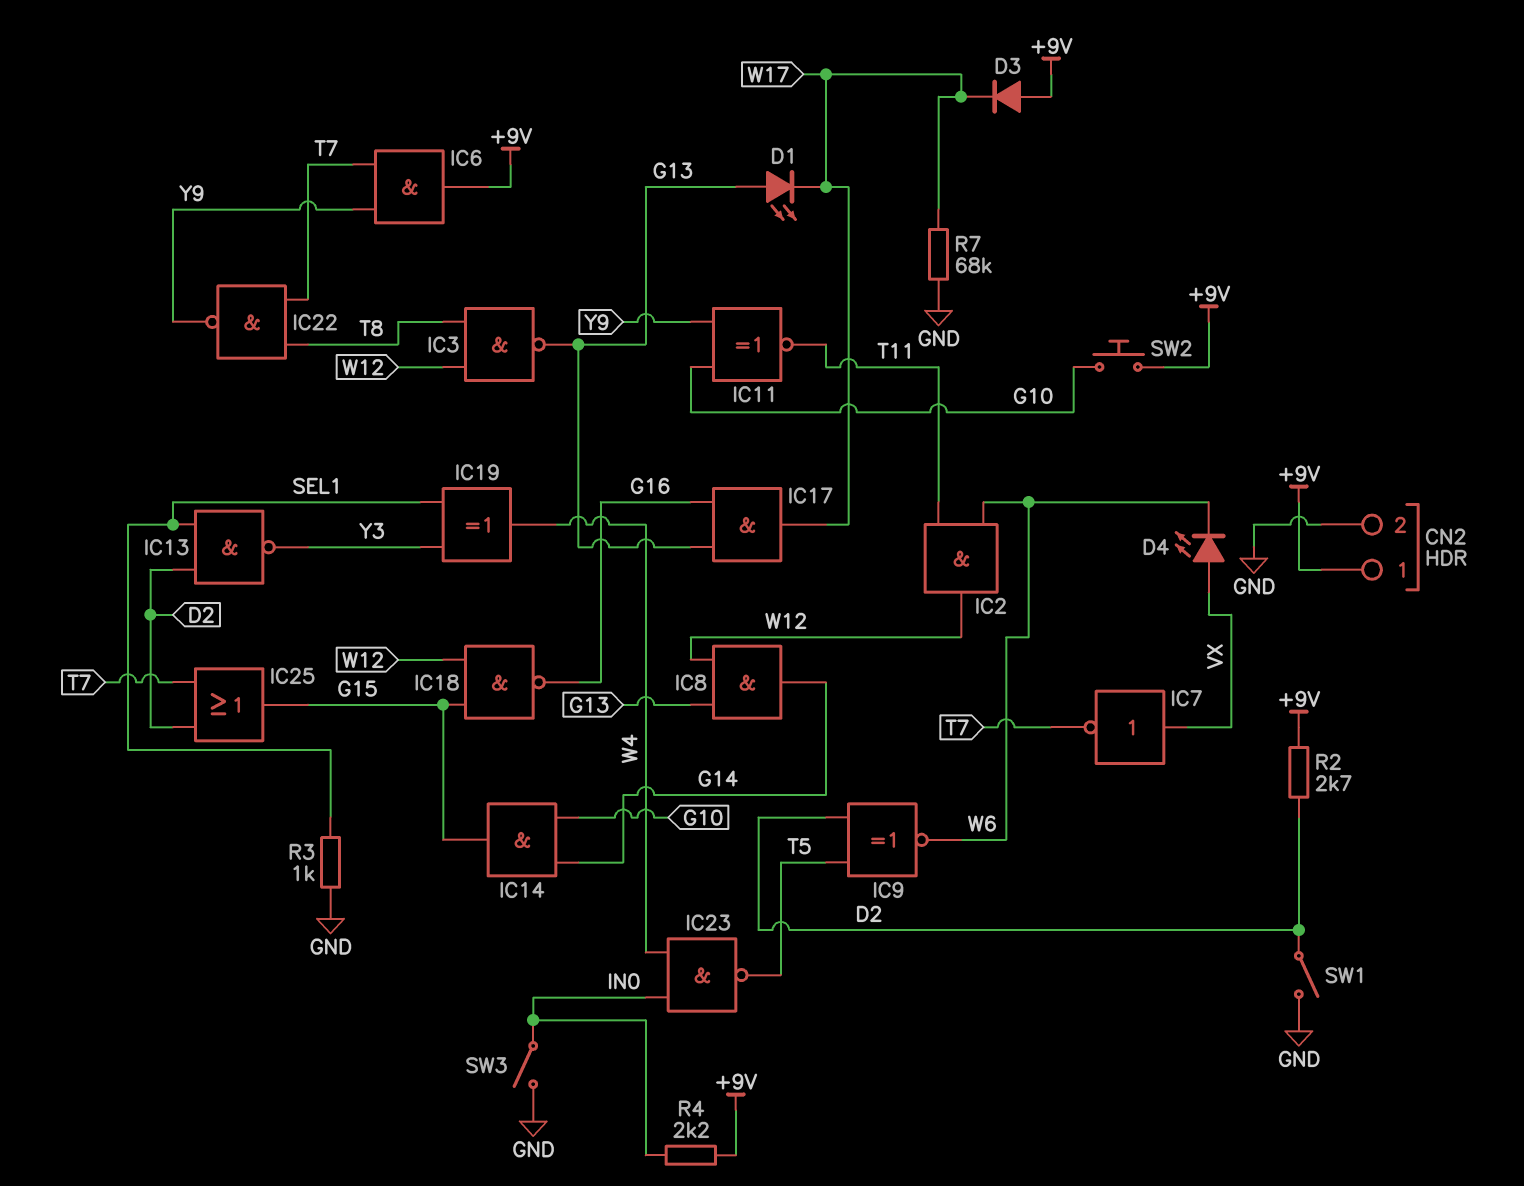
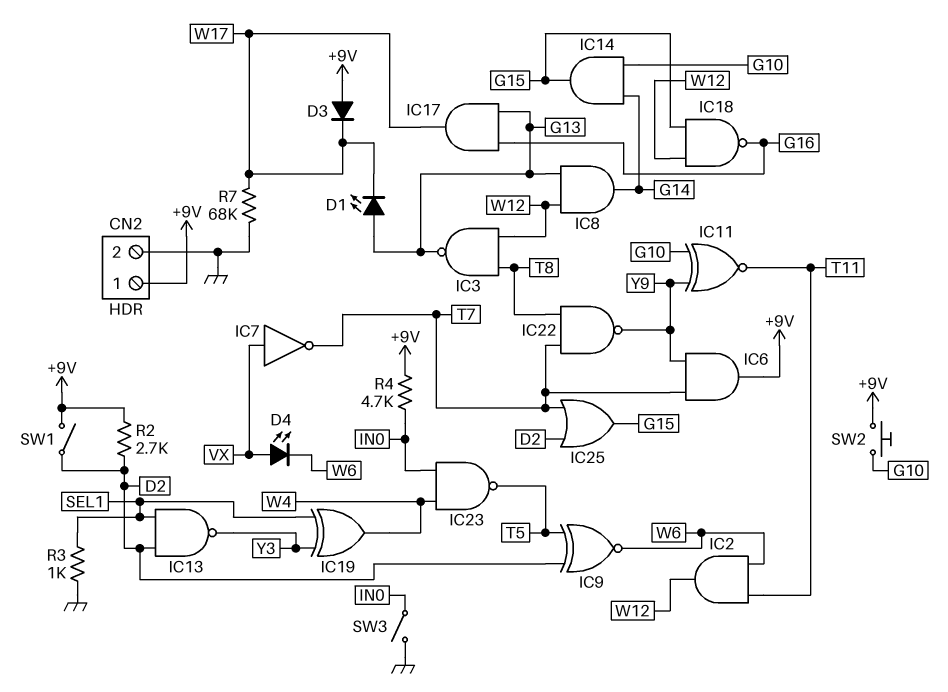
R4: 2.2k (+9V, IN0) -> 4.7k (+9V, IN0)
SW1: switch (D2, GND) -> switch (+9V, D2)

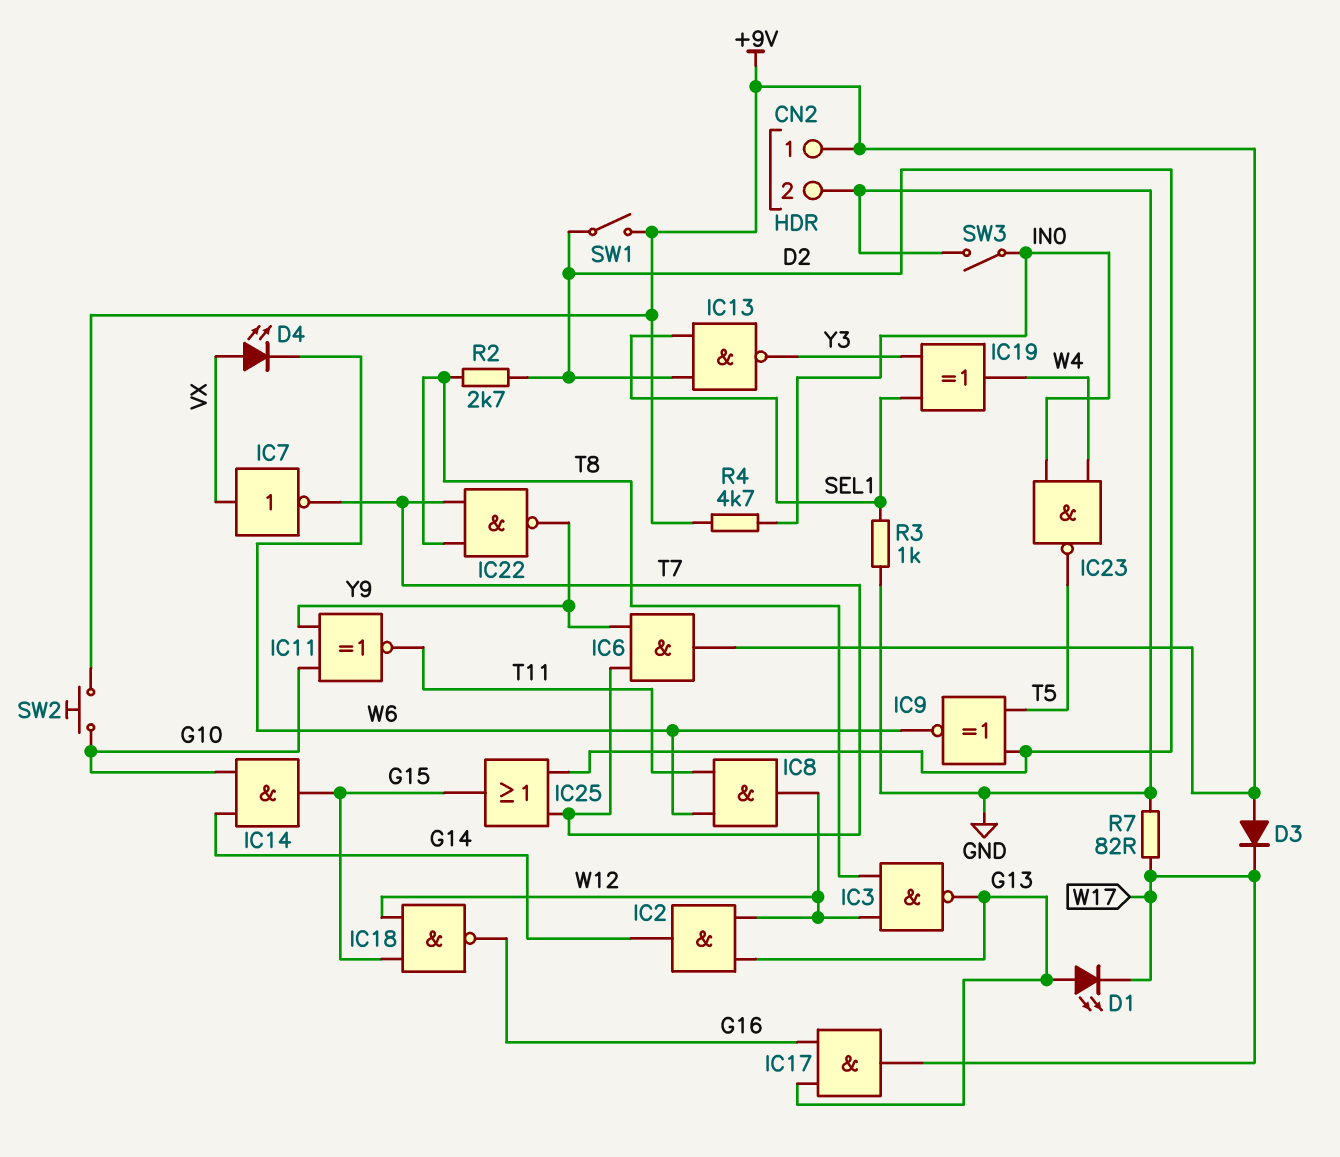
IC2: AND (in T11, in W6, out W12) -> AND (in G13, in W12, out G14)
IC8: AND (in G13, in W12, out G14) -> AND (in T11, in W6, out W12)
R2: 2.7k (+9V, D2) -> 2.7k (D2, T8)
R7: 68k (GND, W17) -> 82 (GND, W17)

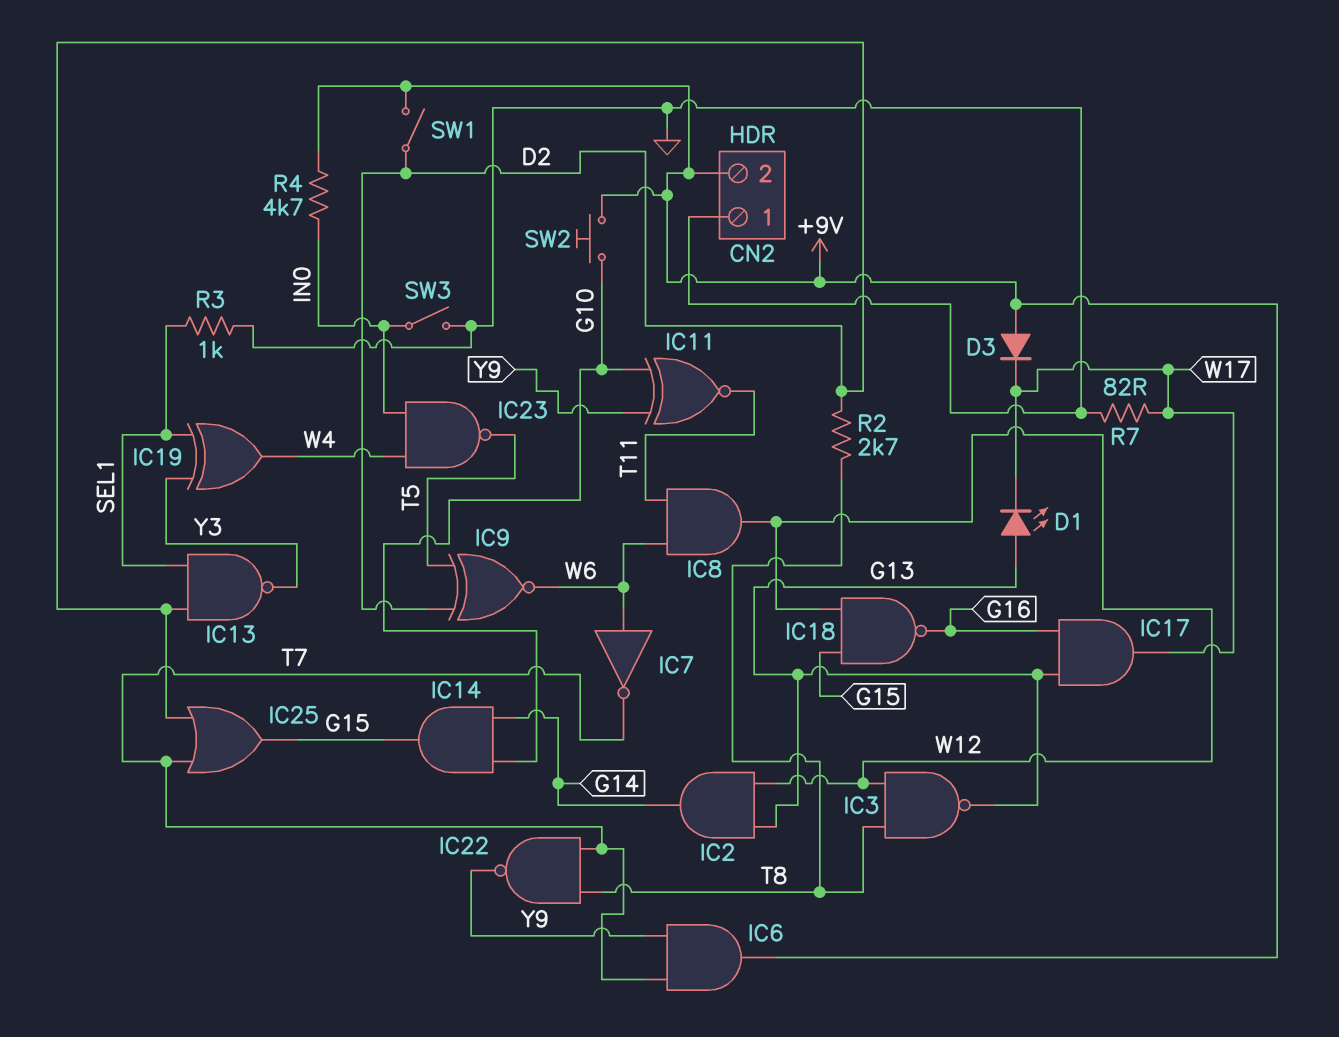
CN2 pin 1: +9V -> GND
CN2 pin 2: GND -> +9V
D4: LED (A VX, K W6) -> none
IC7: NOT (in VX, out T7) -> NOT (in W6, out T7)

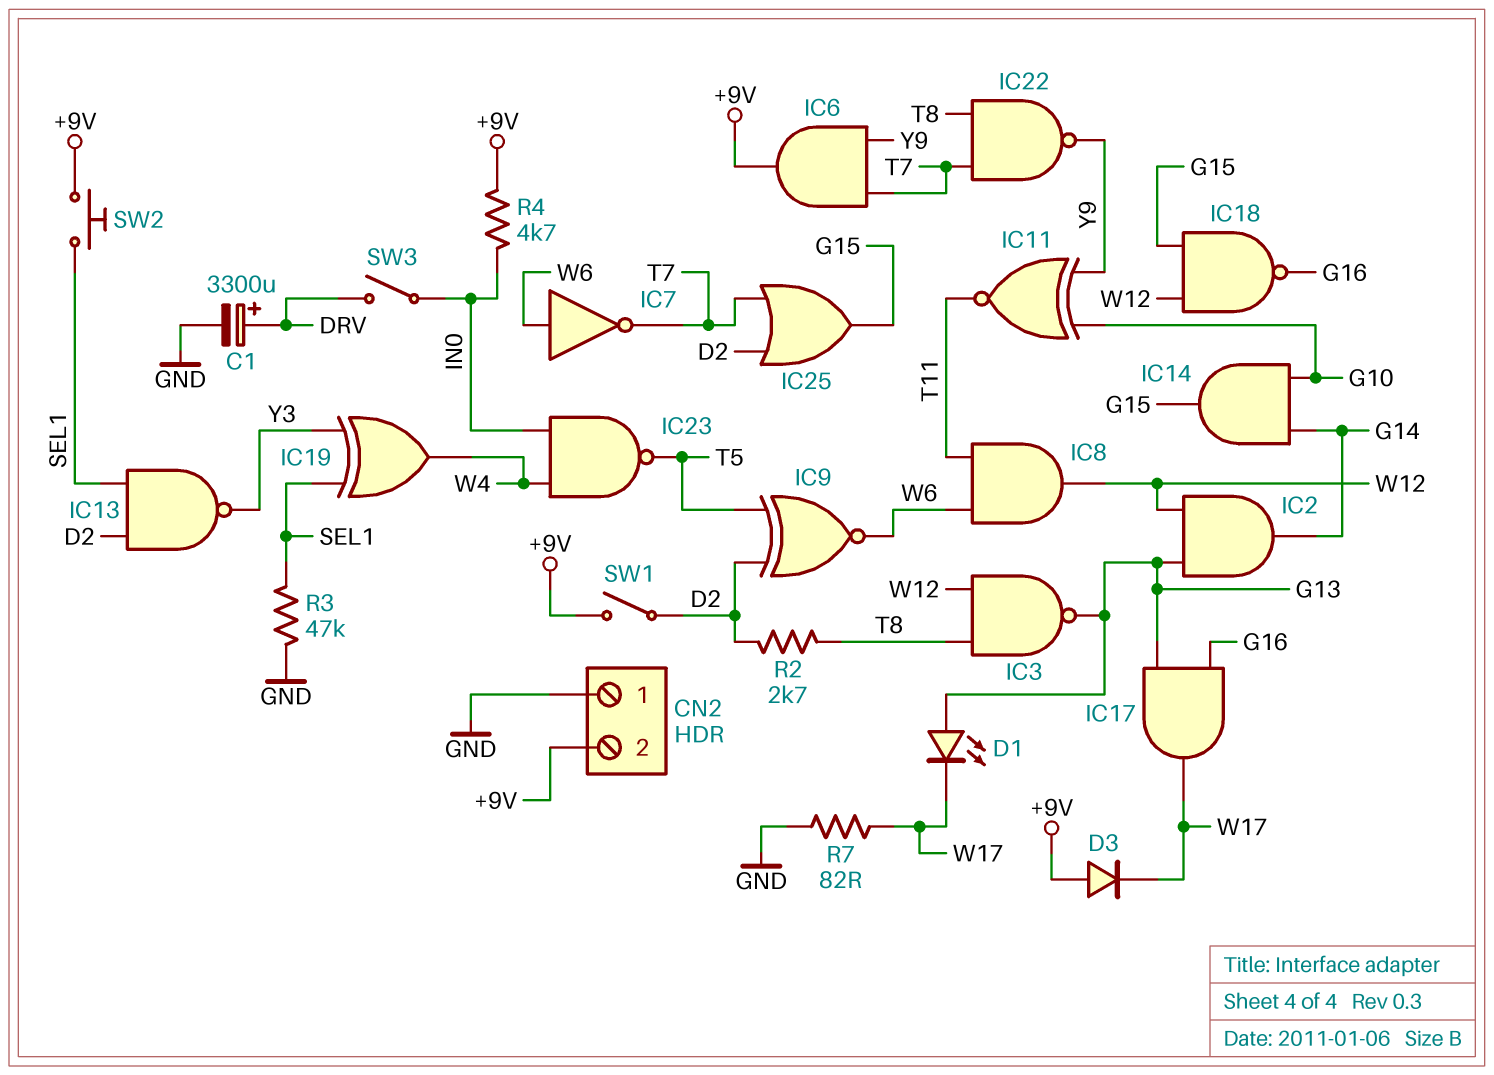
C1: none -> 3300uF (plus DRV, minus GND)
R3: 1k (GND, SEL1) -> 47k (GND, SEL1)
SW2: button (+9V, G10) -> button (+9V, SEL1)
SW3: switch (GND, IN0) -> switch (DRV, IN0)

